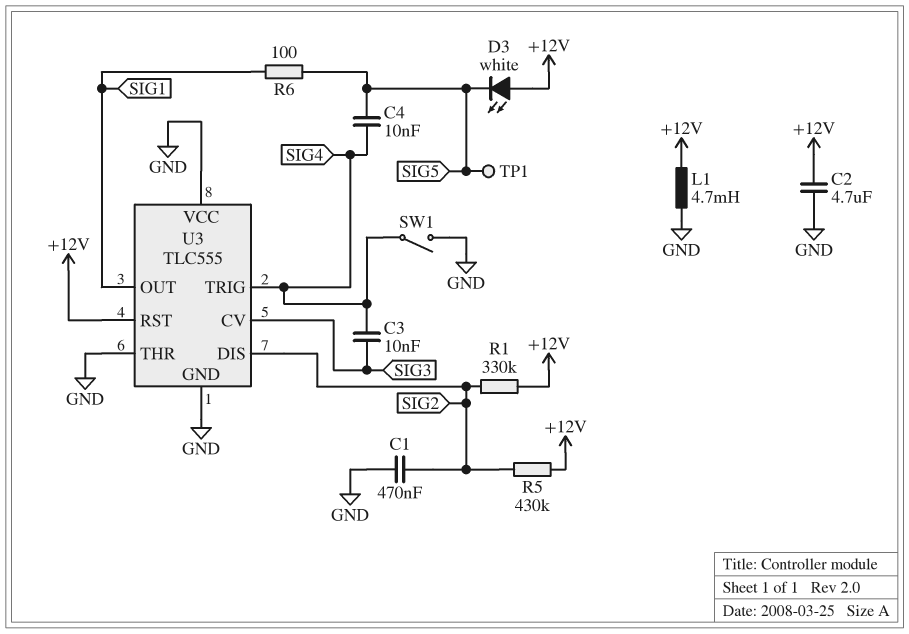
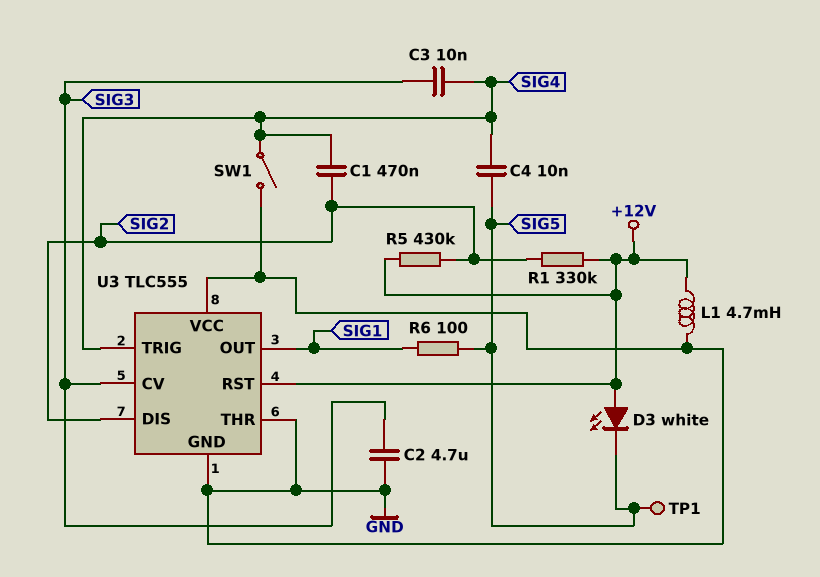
C1: 470nF (GND, SIG2) -> 470nF (SIG2, SIG4)
C2: 4.7uF (+12V, GND) -> 4.7uF (GND, SIG3)

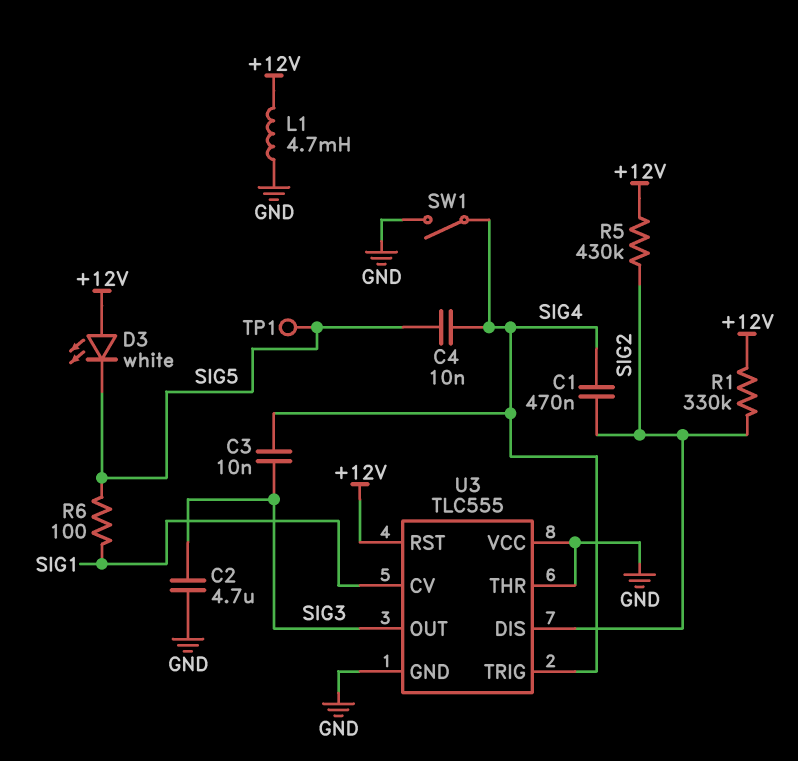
U3 pin CV: SIG3 -> SIG1
U3 pin OUT: SIG1 -> SIG3

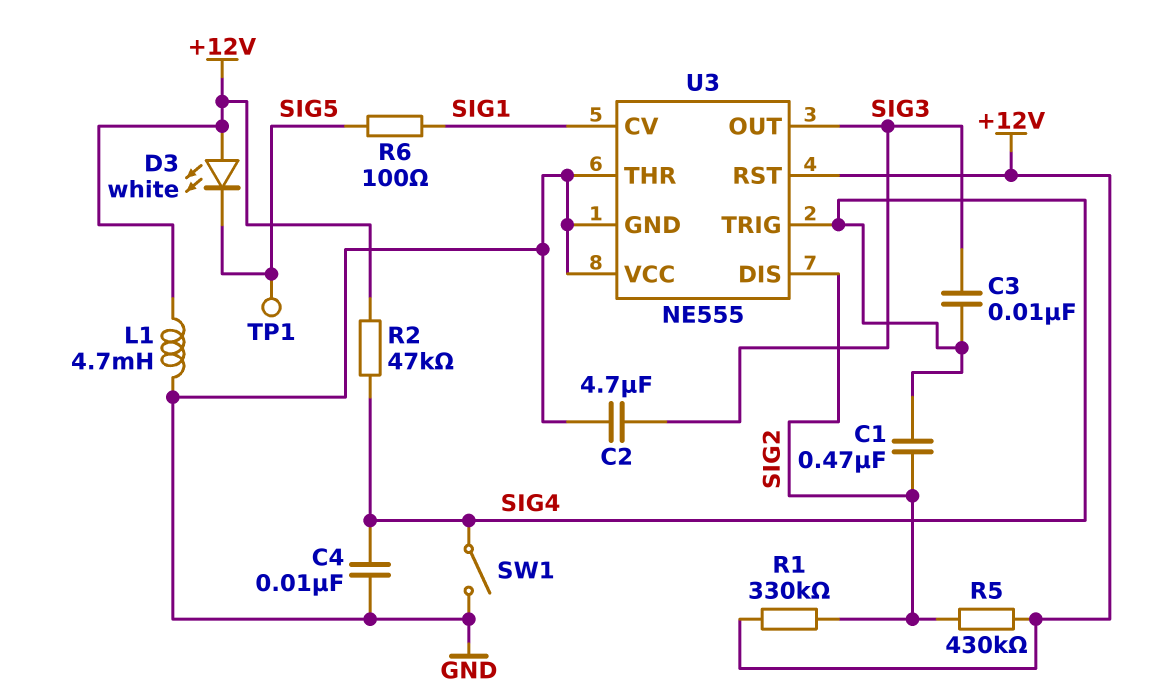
C4: 10nF (SIG4, SIG5) -> 10nF (GND, SIG4)
R2: none -> 47k (+12V, SIG4)
U3: TLC555 -> NE555

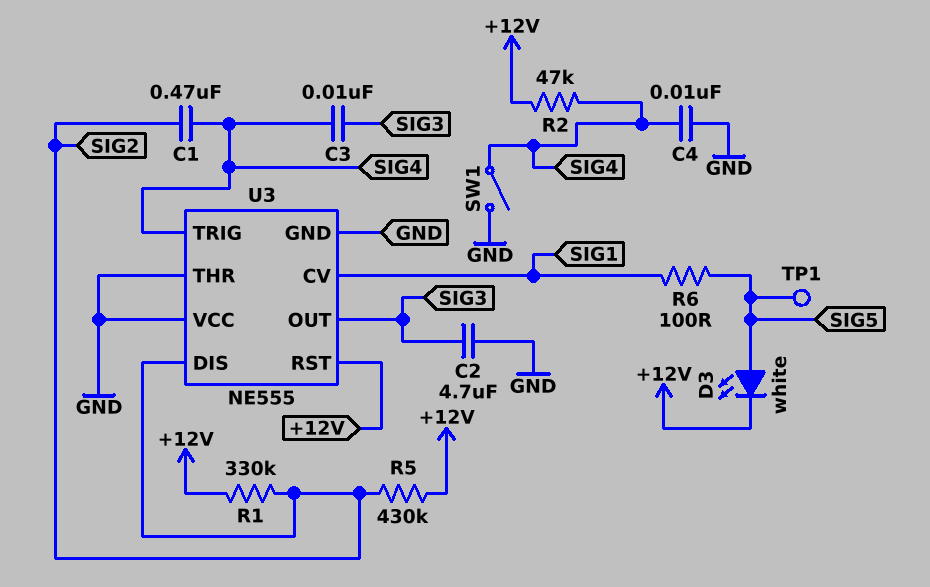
D3: LED white (A +12V, K SIG5) -> LED white (A SIG5, K +12V)
L1: 4.7mH (+12V, GND) -> none

